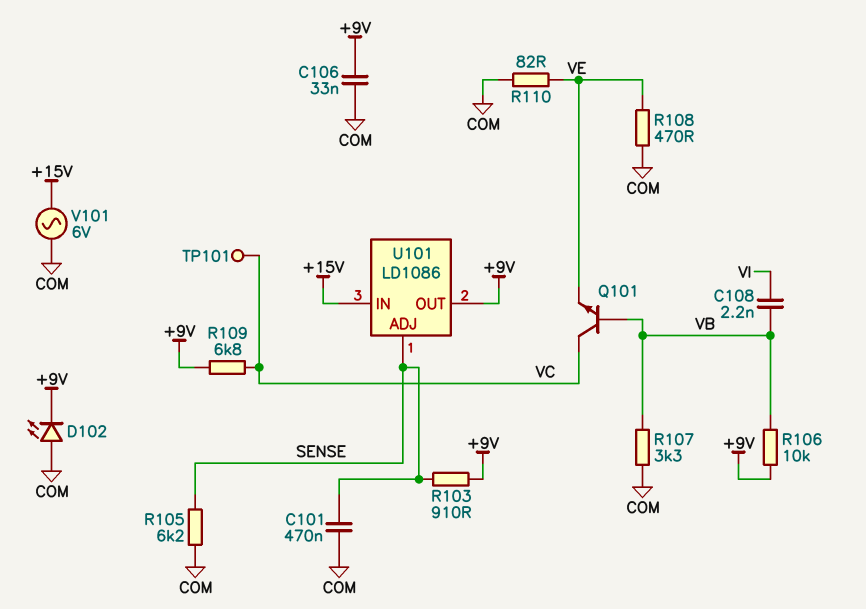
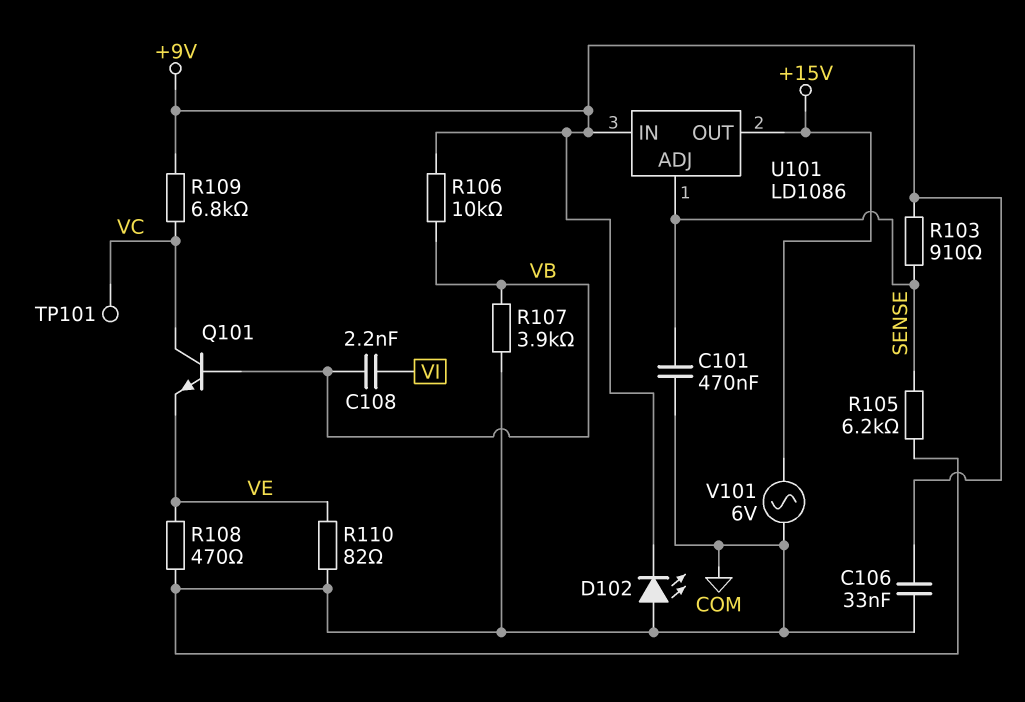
R107: 3.3k (COM, VB) -> 3.9k (COM, VB)
U101 pin IN: +15V -> +9V
U101 pin OUT: +9V -> +15V

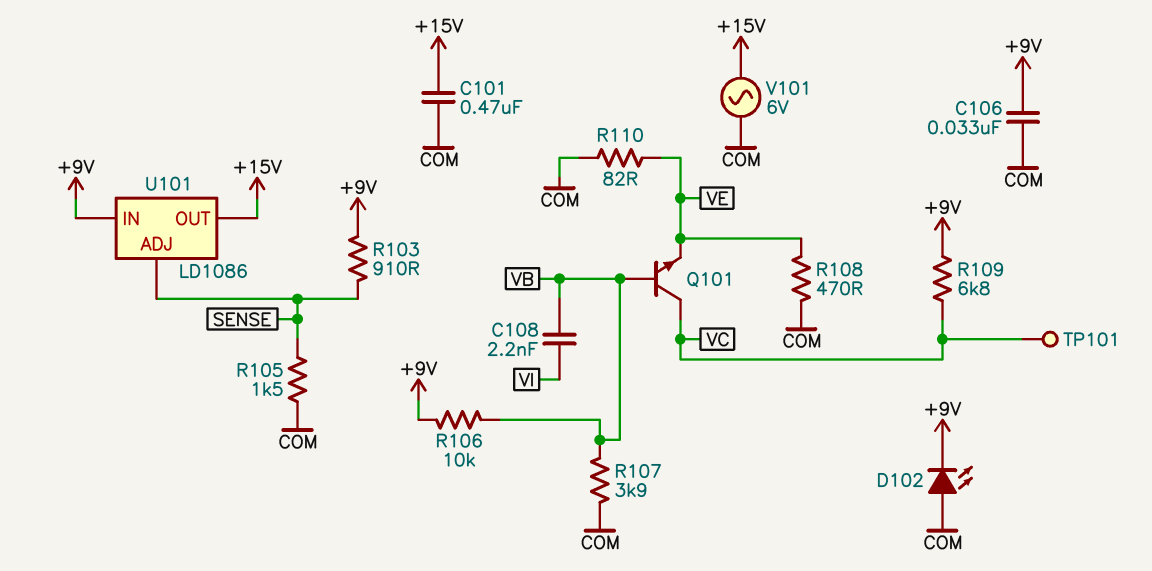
C101: 470nF (COM, SENSE) -> 470nF (+15V, COM)
R105: 6.2k (COM, SENSE) -> 1.5k (COM, SENSE)

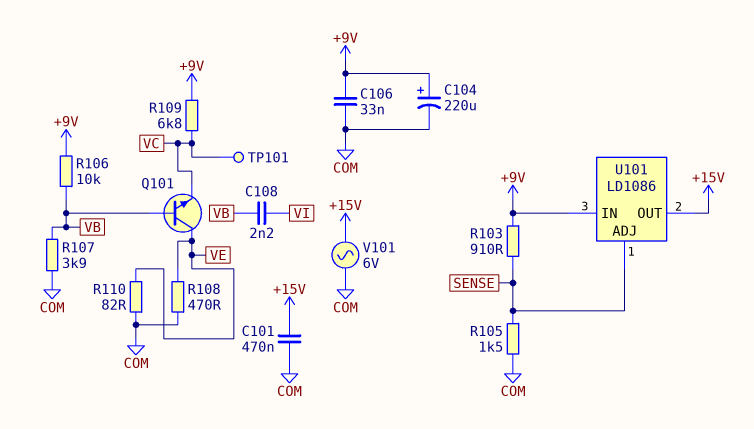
C104: none -> 220uF (plus +9V, minus COM)
D102: LED (A COM, K +9V) -> none
Q101: NPN (B VB, C VC, E VE) -> NPN (B VB, C VE, E VC)

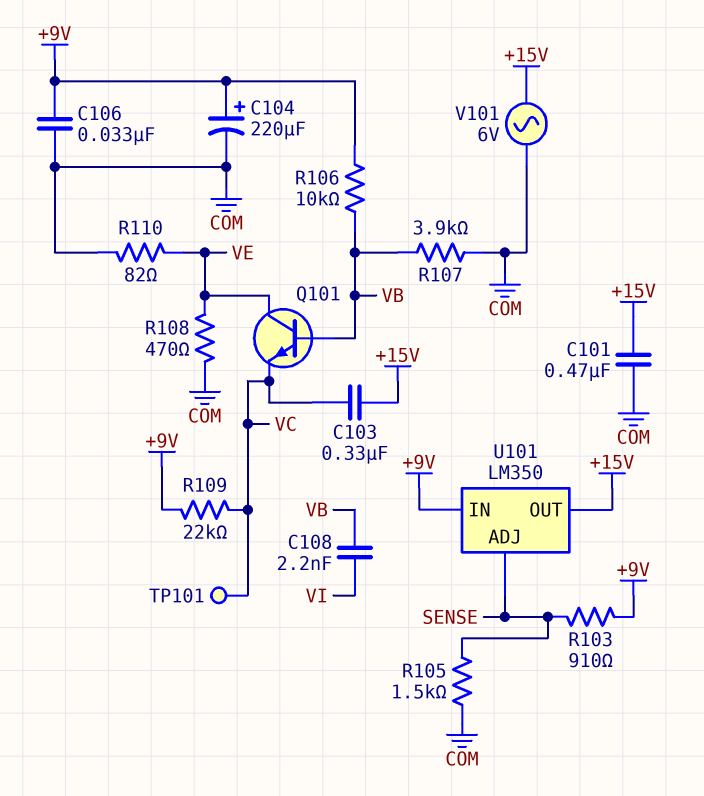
C103: none -> 330nF (+15V, VC)
R109: 6.8k (+9V, VC) -> 22k (+9V, VC)
U101: LD1086 -> LM350

